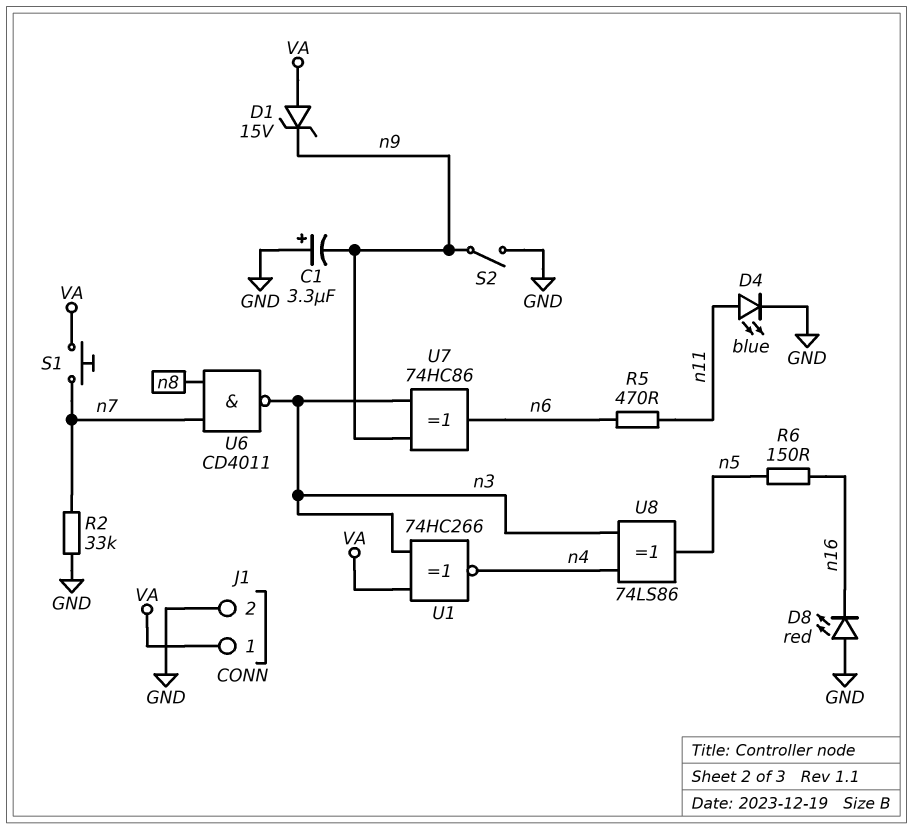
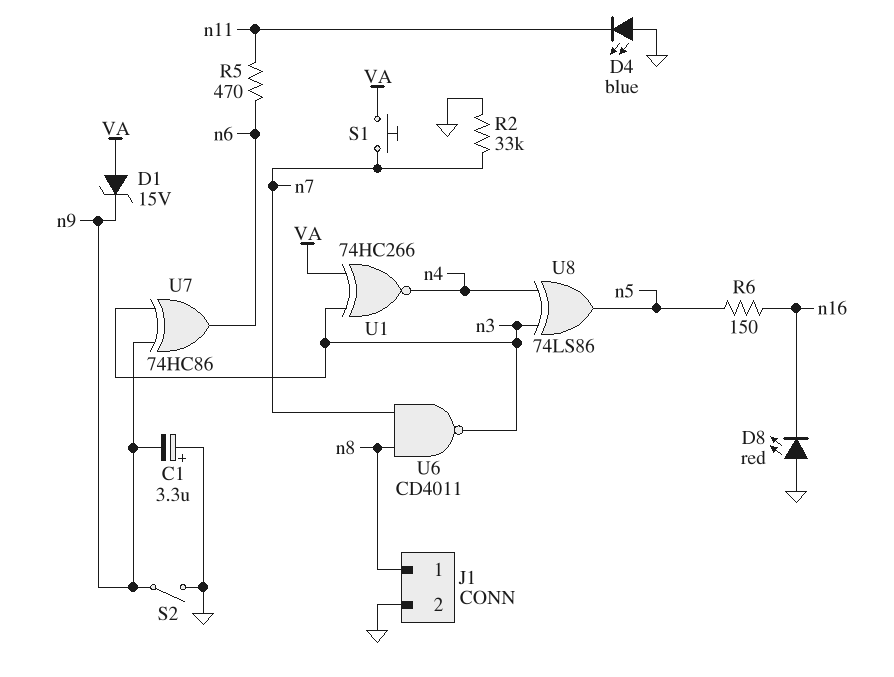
D4: LED blue (A n11, K GND) -> LED blue (A GND, K n11)
J1 pin 1: VA -> n8

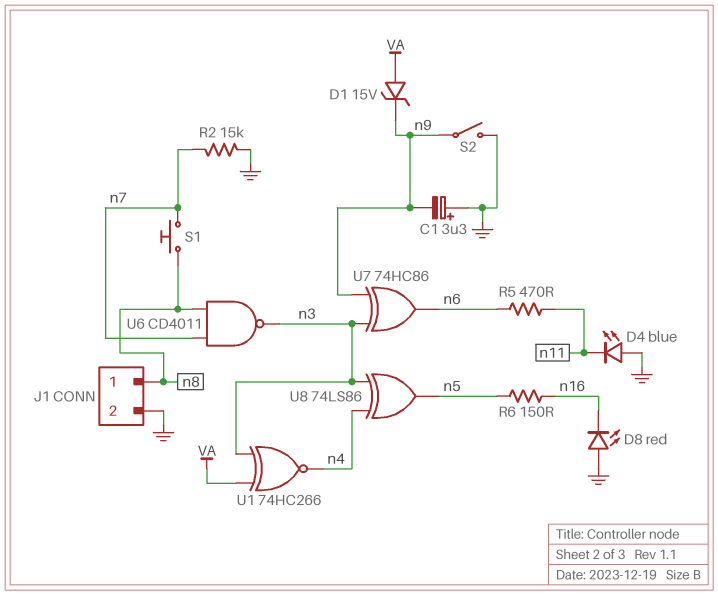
R2: 33k (GND, n7) -> 15k (GND, n7)
S1: button (VA, n7) -> button (n7, n8)

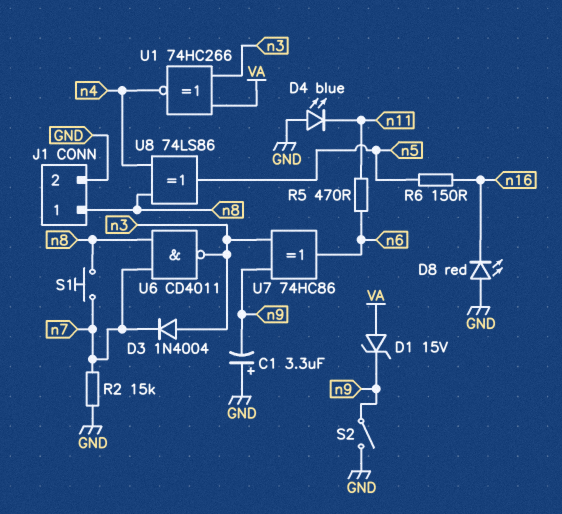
D3: none -> diode 1N4004 (A n3, K n7)
U8: XOR 74LS86 (in n3, in n4, out n5) -> XOR 74LS86 (in n4, in n8, out n5)

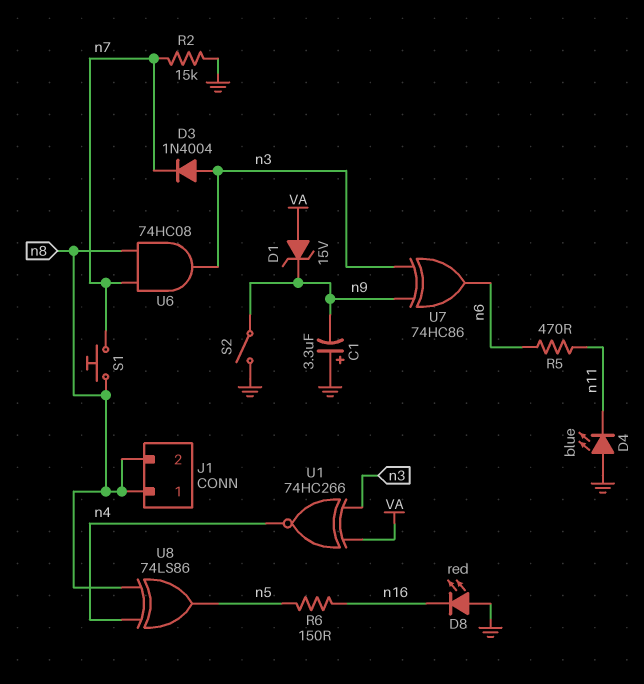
J1 pin 2: GND -> n8
U6: NAND CD4011 (in n7, in n8, out n3) -> AND 74HC08 (in n7, in n8, out n3)

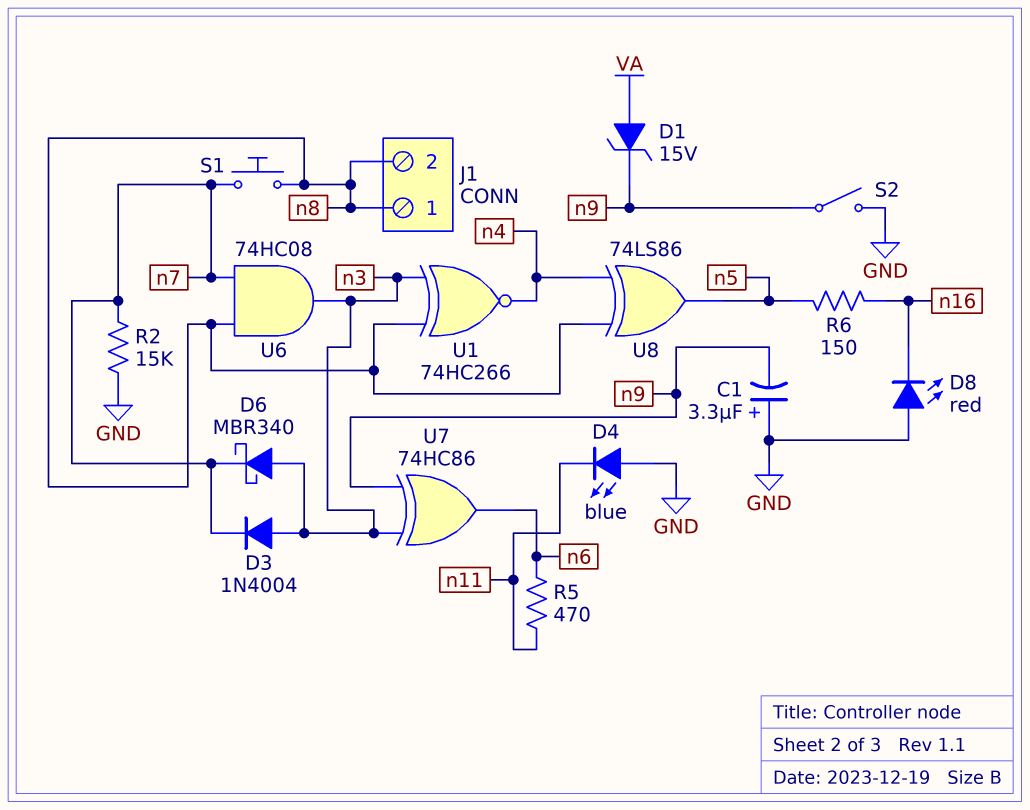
D6: none -> schottky MBR340 (A n3, K n7)
U1: XNOR 74HC266 (in VA, in n3, out n4) -> XNOR 74HC266 (in n3, in n8, out n4)

